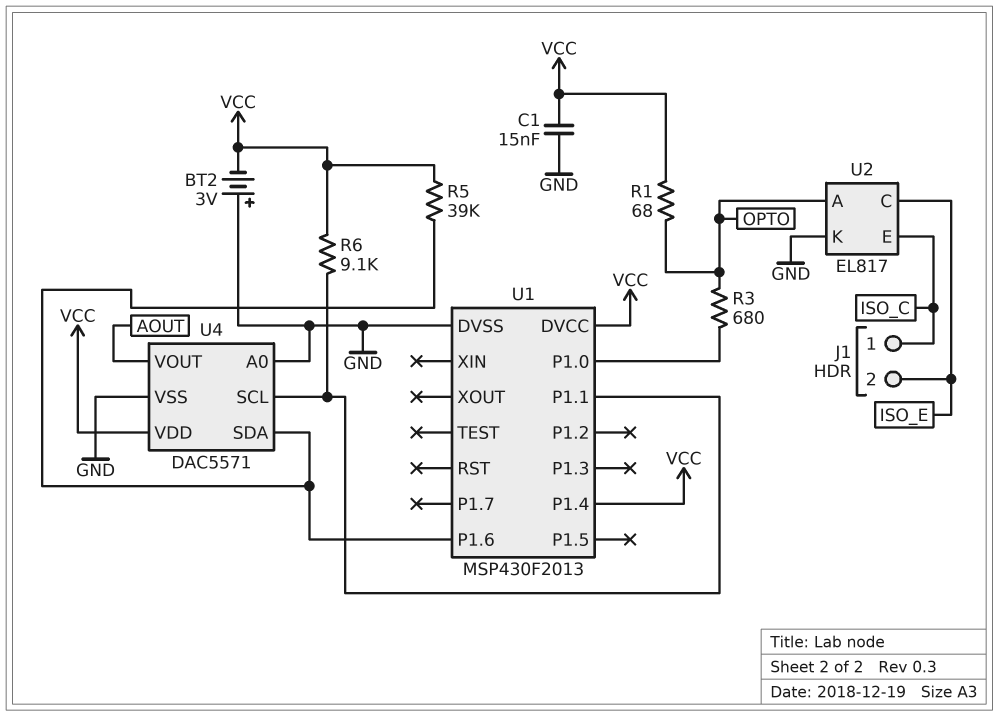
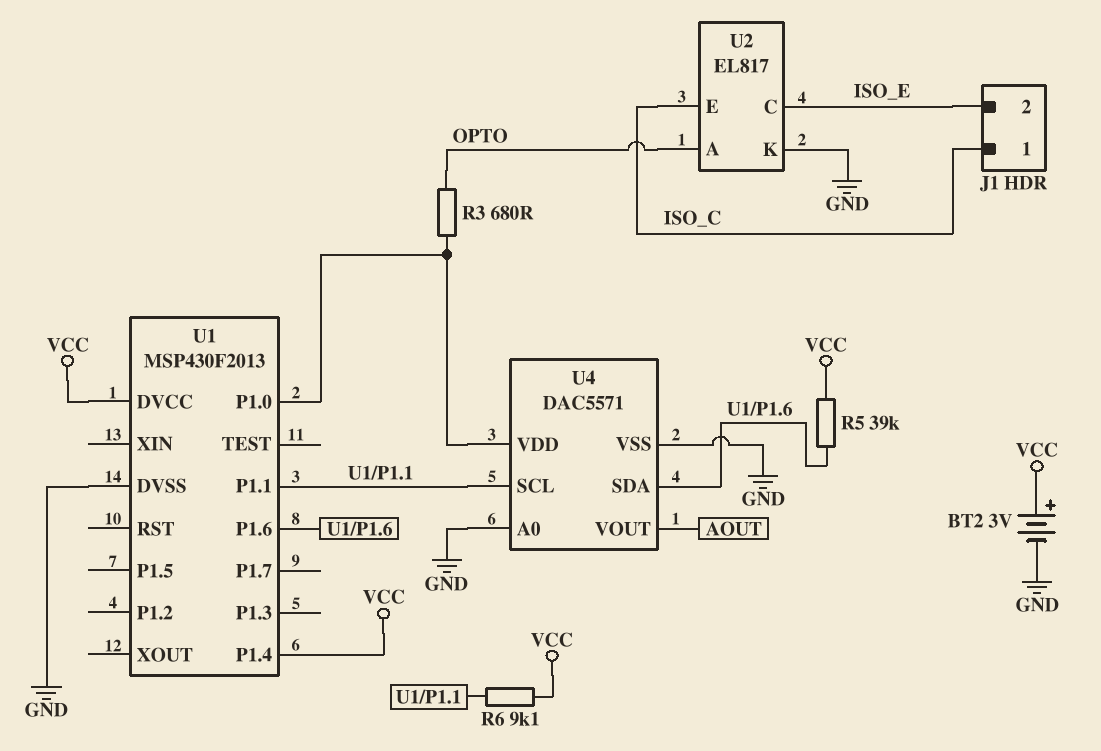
BT2: 3V (plus GND, minus VCC) -> 3V (plus VCC, minus GND)
C1: 15nF (GND, VCC) -> none
R1: 68 (OPTO, VCC) -> none
U4 pin VDD: VCC -> U1/P1.0

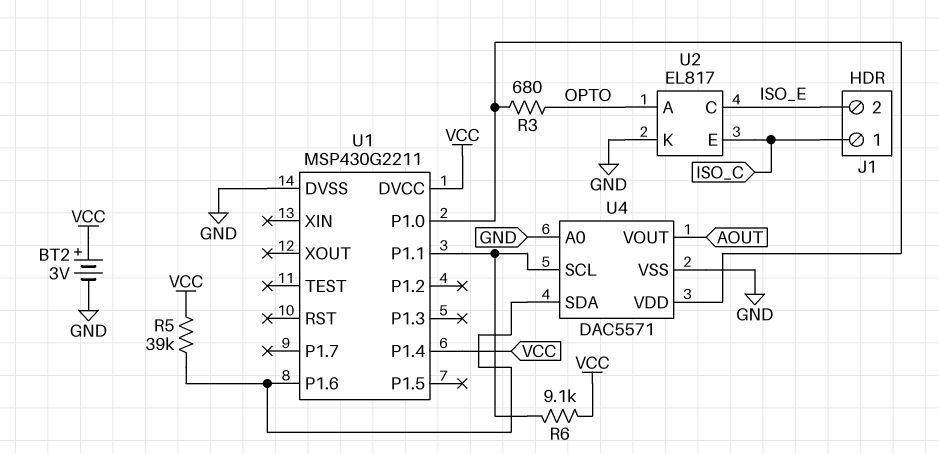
U1: MSP430F2013 -> MSP430G2211

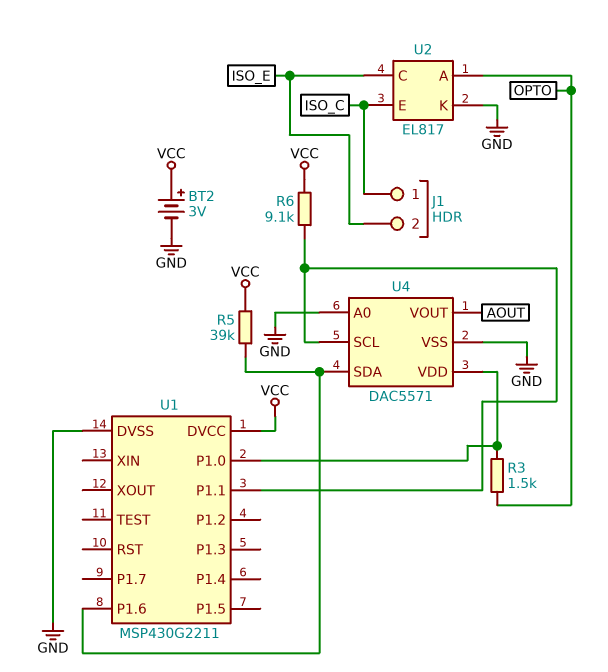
R3: 680 (OPTO, U1/P1.0) -> 1.5k (OPTO, U1/P1.0)
U1 pin P1.4: VCC -> none

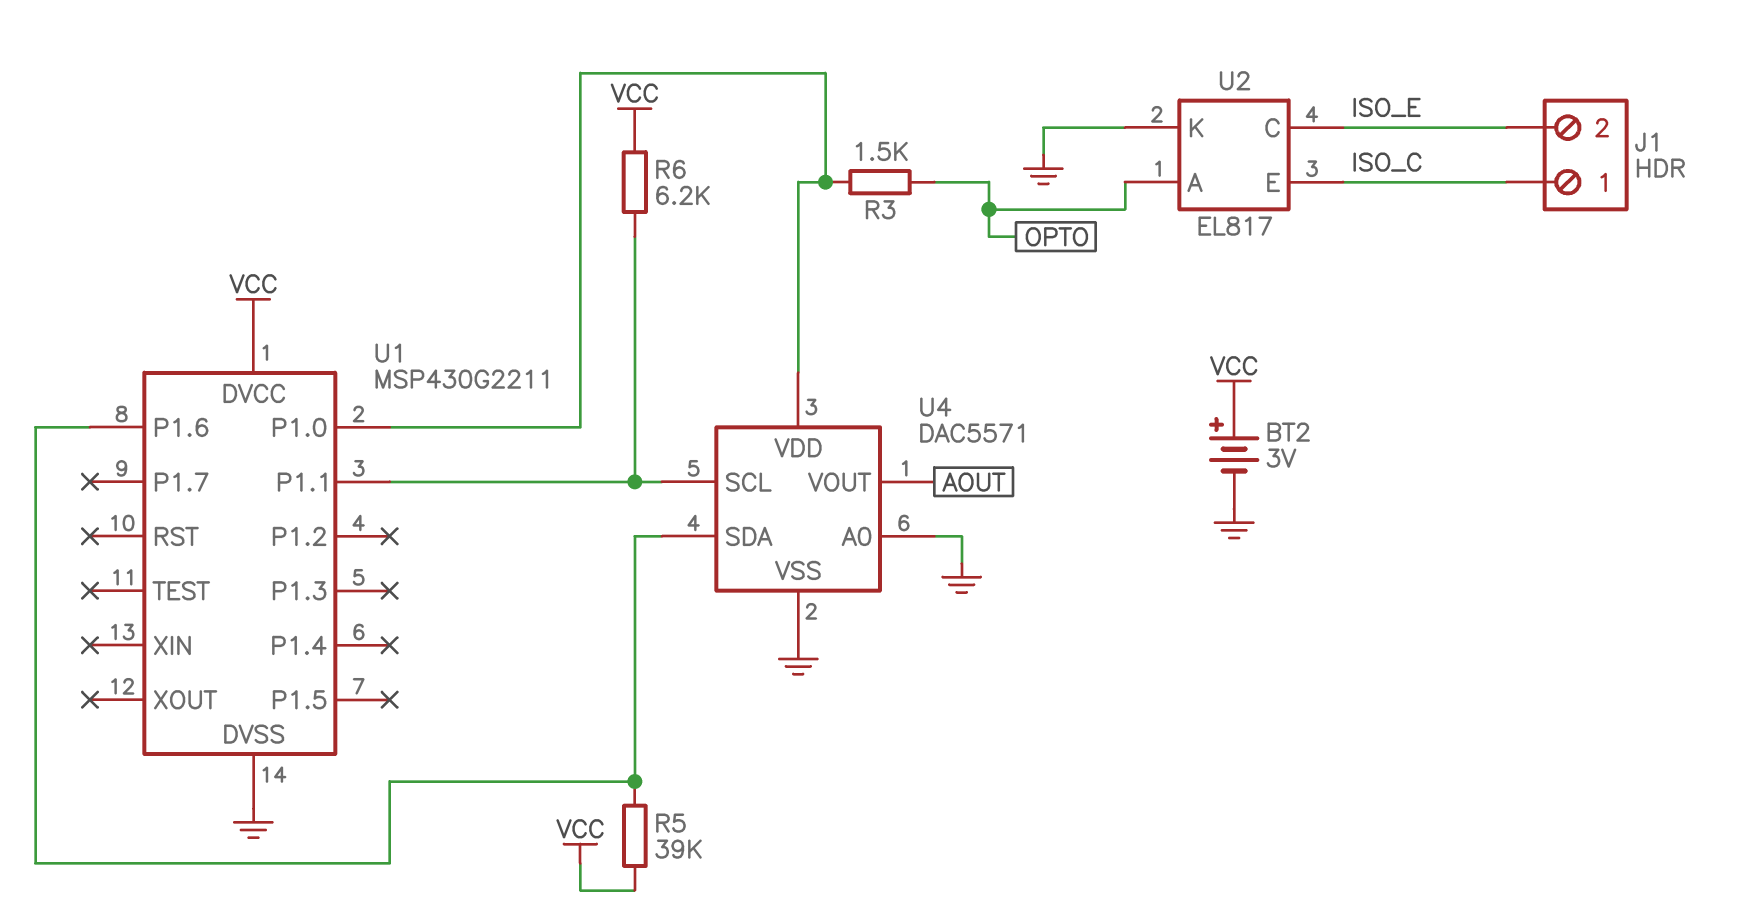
R6: 9.1k (U1/P1.1, VCC) -> 6.2k (U1/P1.1, VCC)

